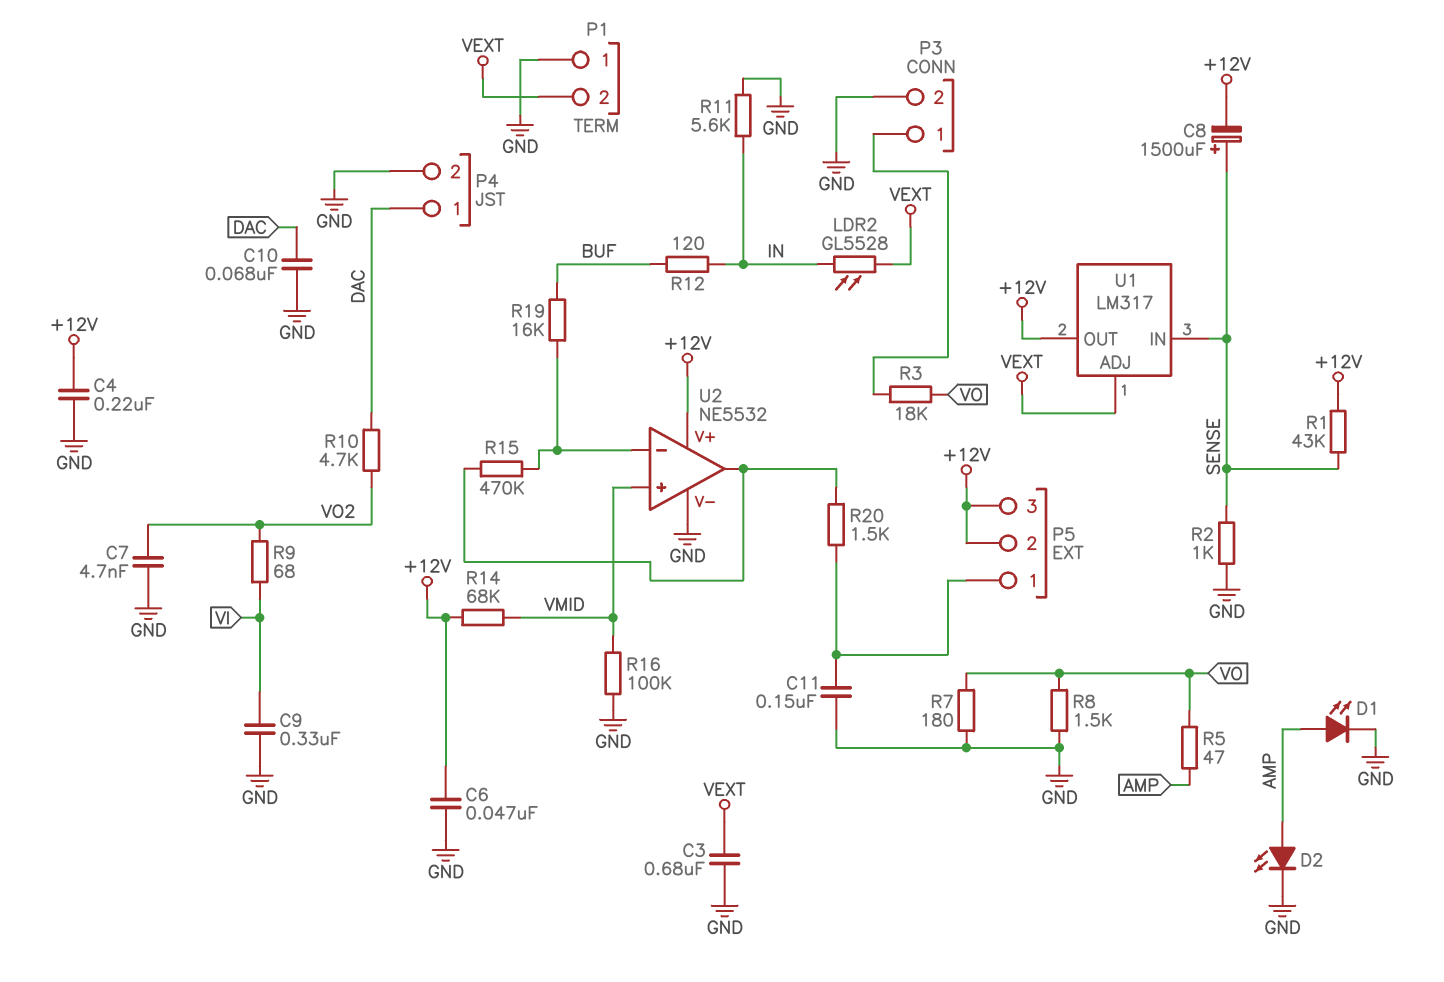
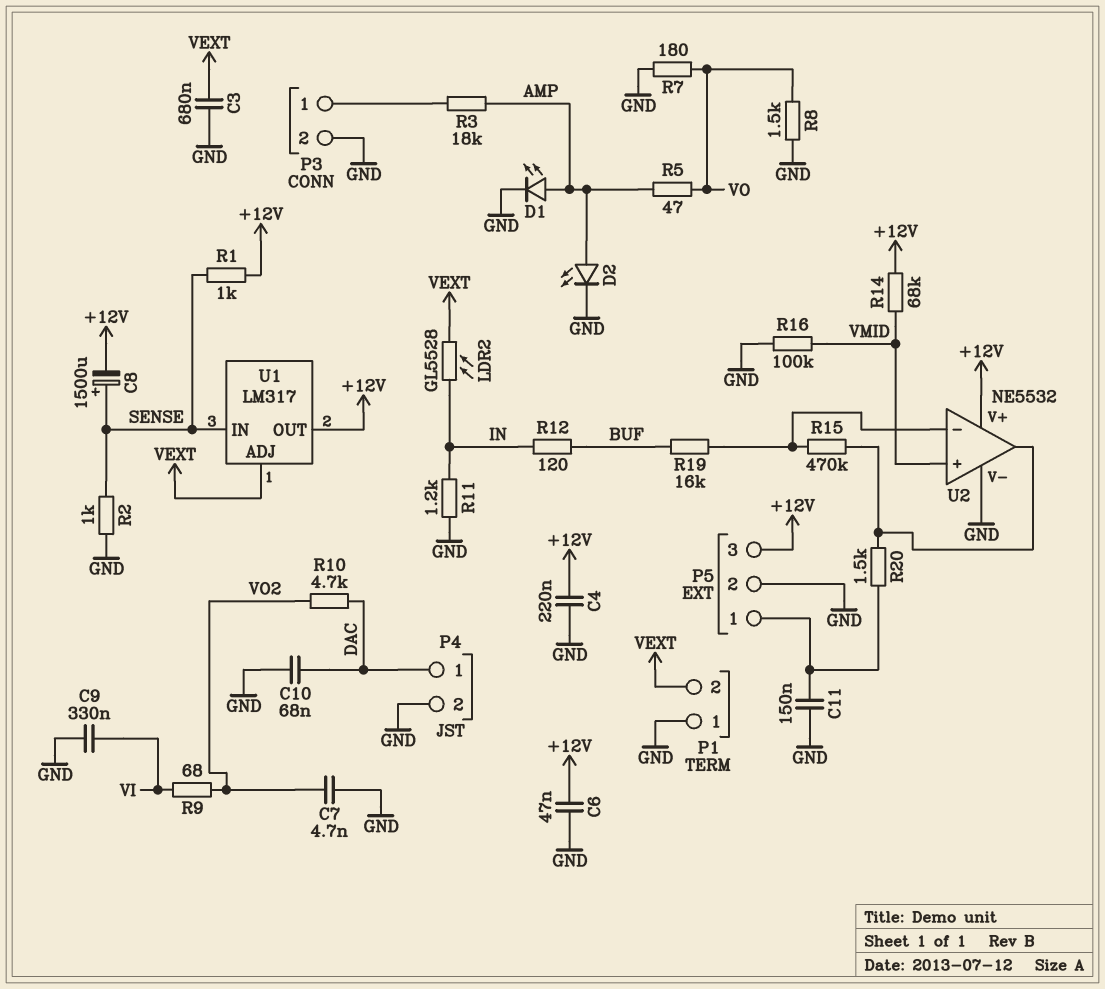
P5 pin 2: +12V -> GND
R1: 43k (+12V, SENSE) -> 1k (+12V, SENSE)
R3: 18k (P3/1, VO) -> 18k (AMP, P3/1)
R11: 5.6k (GND, IN) -> 1.2k (GND, IN)

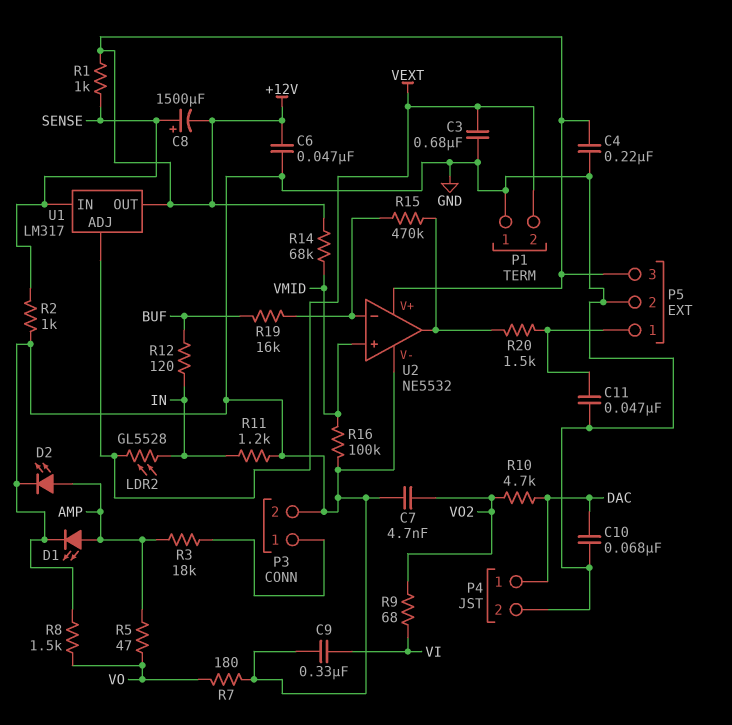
C11: 150nF (GND, P5/1) -> 47nF (GND, P5/1)

